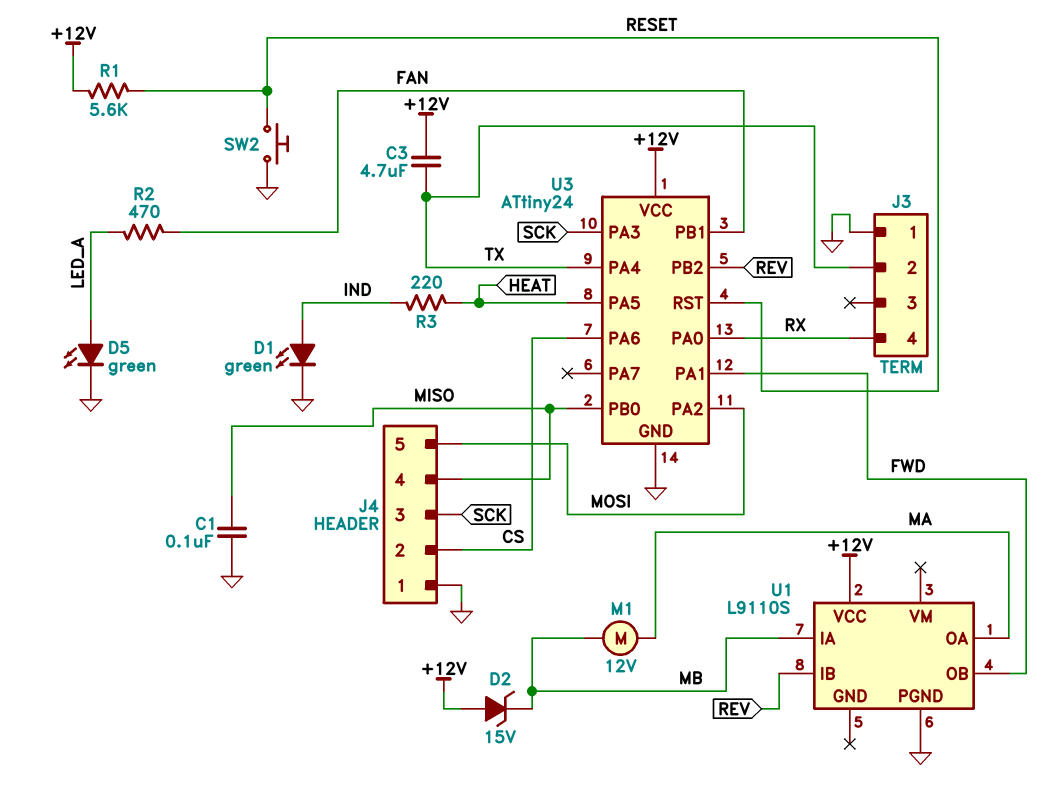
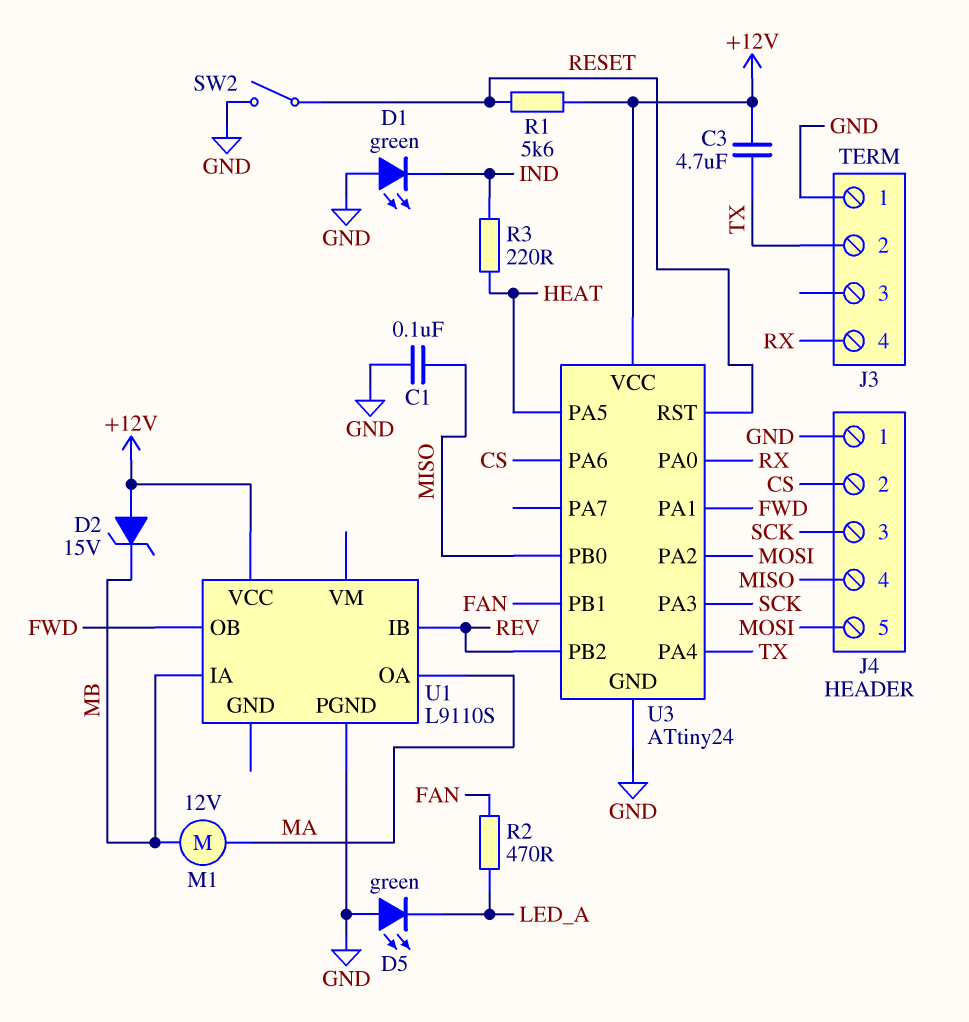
D1: LED green (A IND, K GND) -> LED green (A GND, K IND)
D5: LED green (A LED_A, K GND) -> LED green (A GND, K LED_A)
SW2: button (GND, RESET) -> switch (GND, RESET)

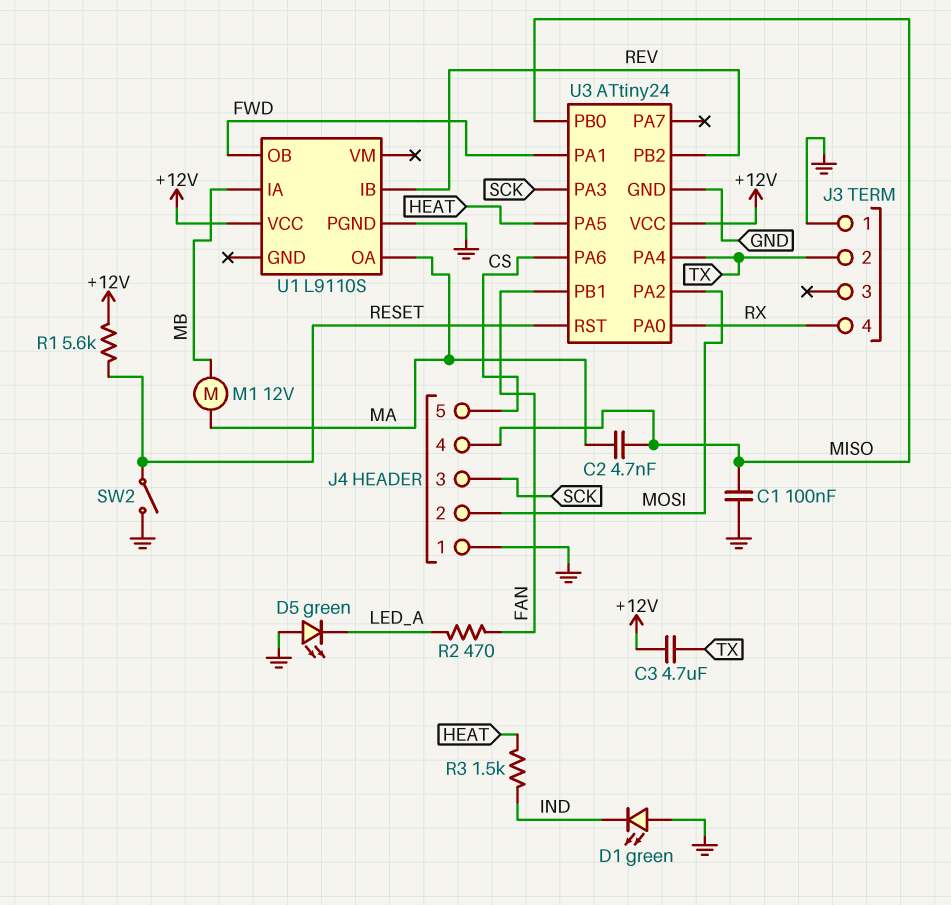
C2: none -> 4.7nF (MA, MISO)
D2: zener 15V (A +12V, K MB) -> none
J4 pin 2: CS -> MOSI
J4 pin 5: MOSI -> CS
R3: 220 (HEAT, IND) -> 1.5k (HEAT, IND)

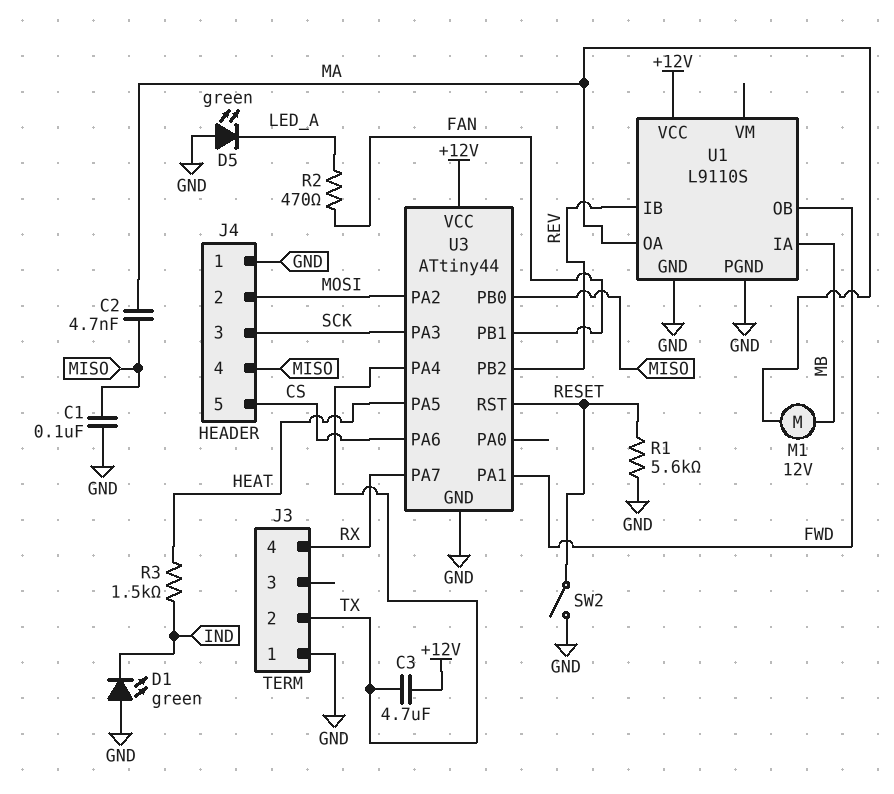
R1: 5.6k (+12V, RESET) -> 5.6k (GND, RESET)
U1 pin GND: none -> GND
U3: ATtiny24 -> ATtiny44
U3 pin PA0: RX -> none
U3 pin PA7: none -> RX

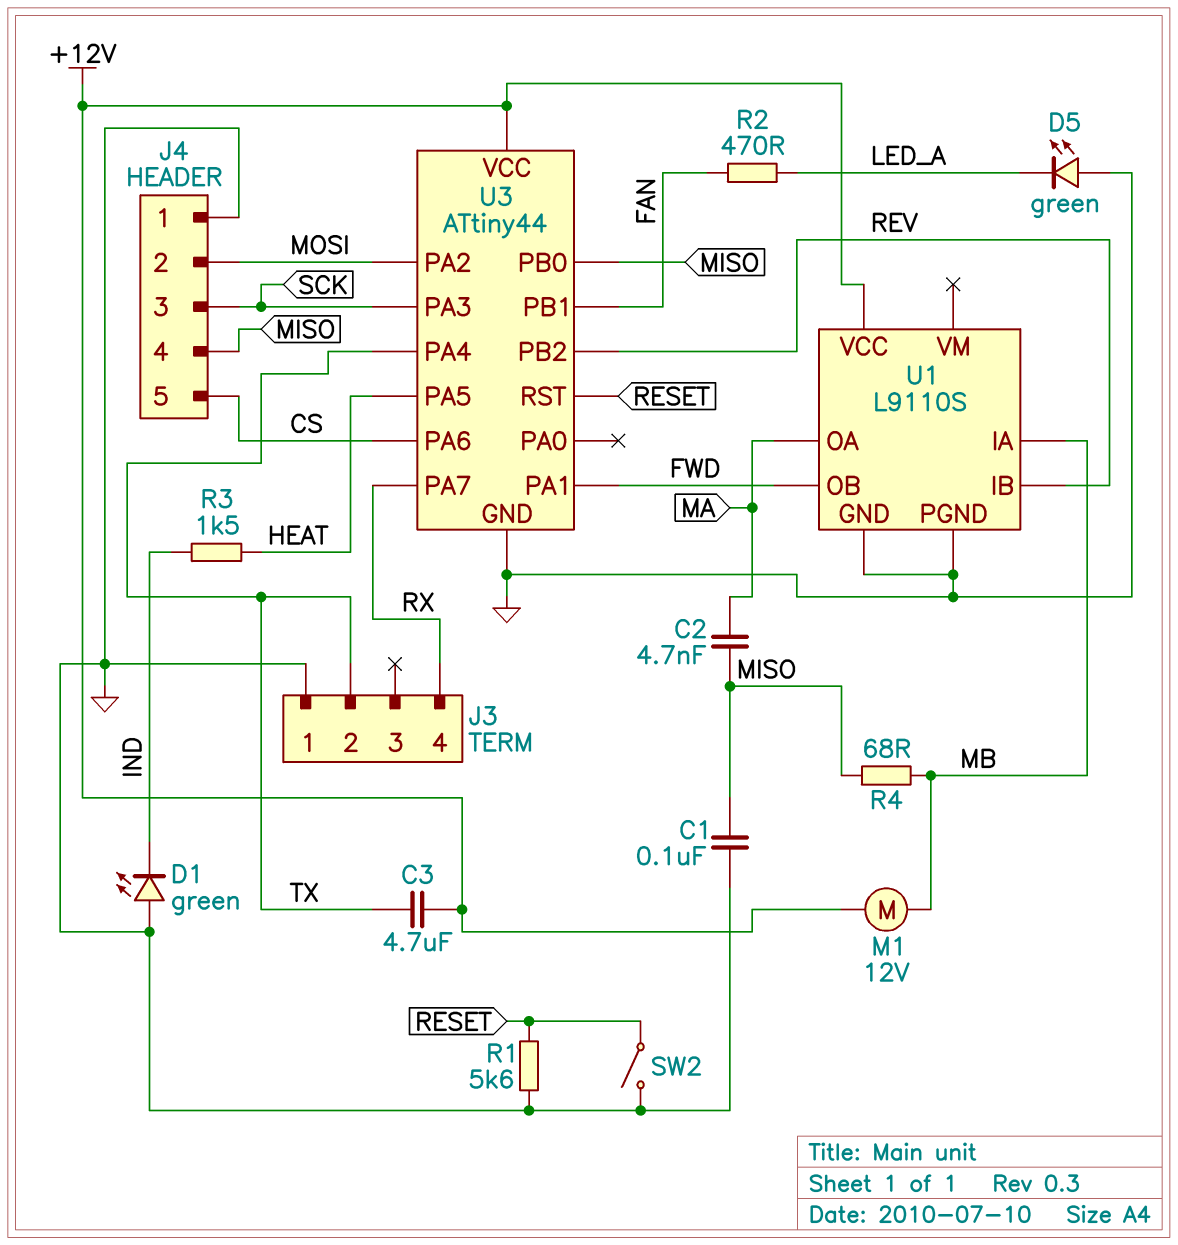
M1: motor 12V (MA, MB) -> motor 12V (+12V, MB)
R4: none -> 68 (MB, MISO)

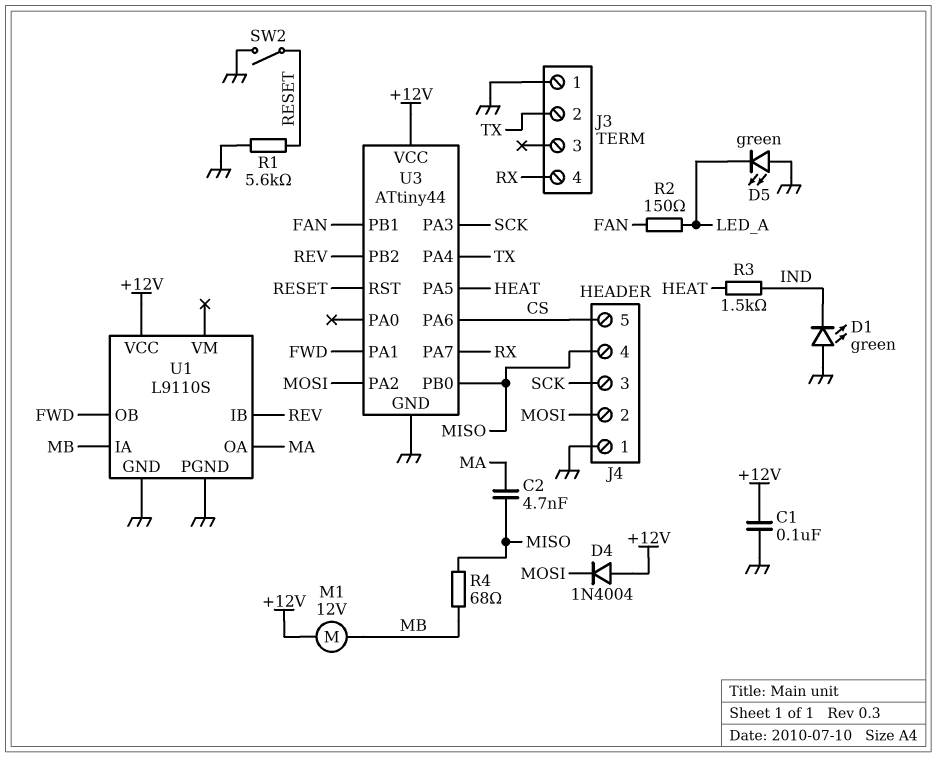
C1: 100nF (GND, MISO) -> 100nF (+12V, GND)
C3: 4.7uF (+12V, TX) -> none
D4: none -> diode 1N4004 (A +12V, K MOSI)
R2: 470 (FAN, LED_A) -> 150 (FAN, LED_A)

